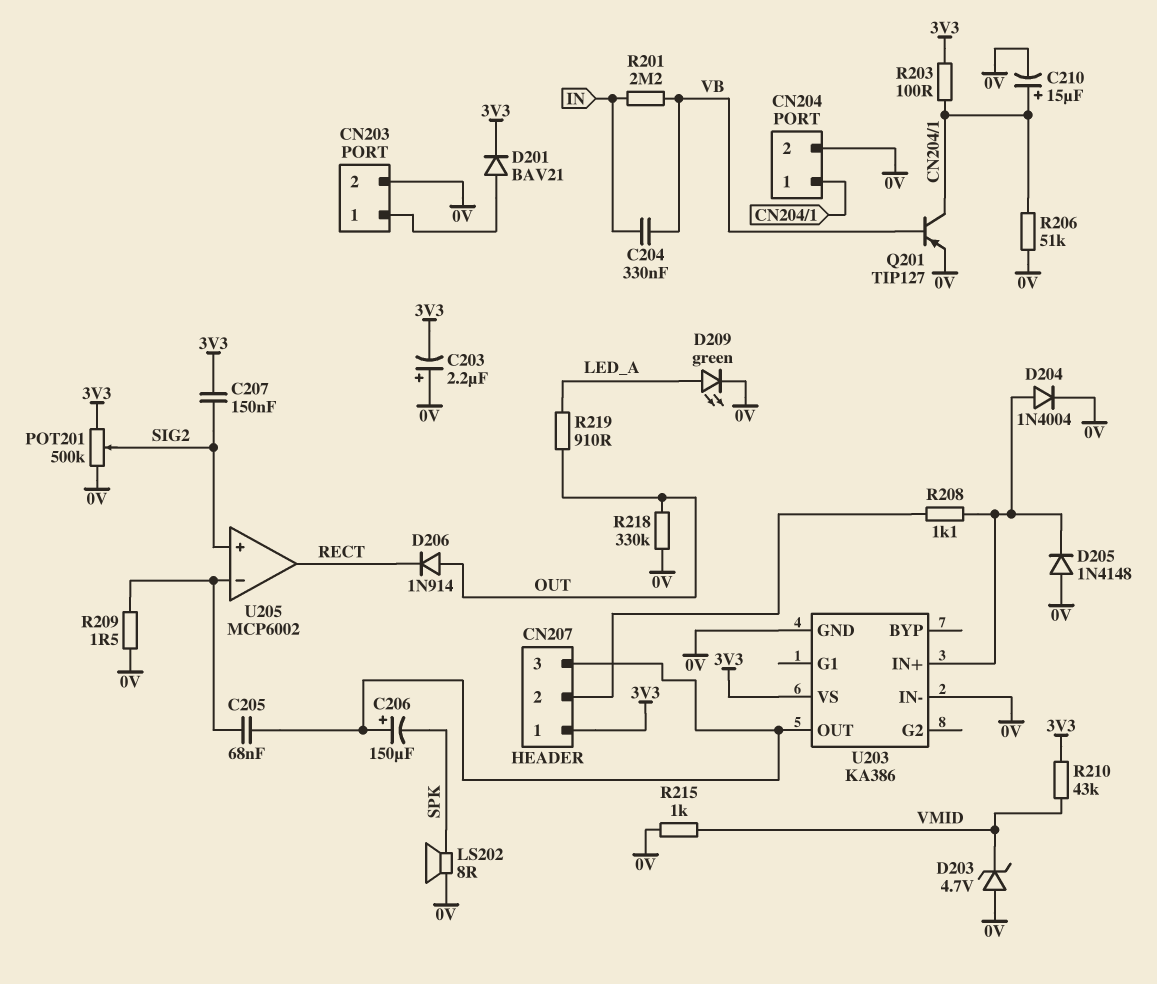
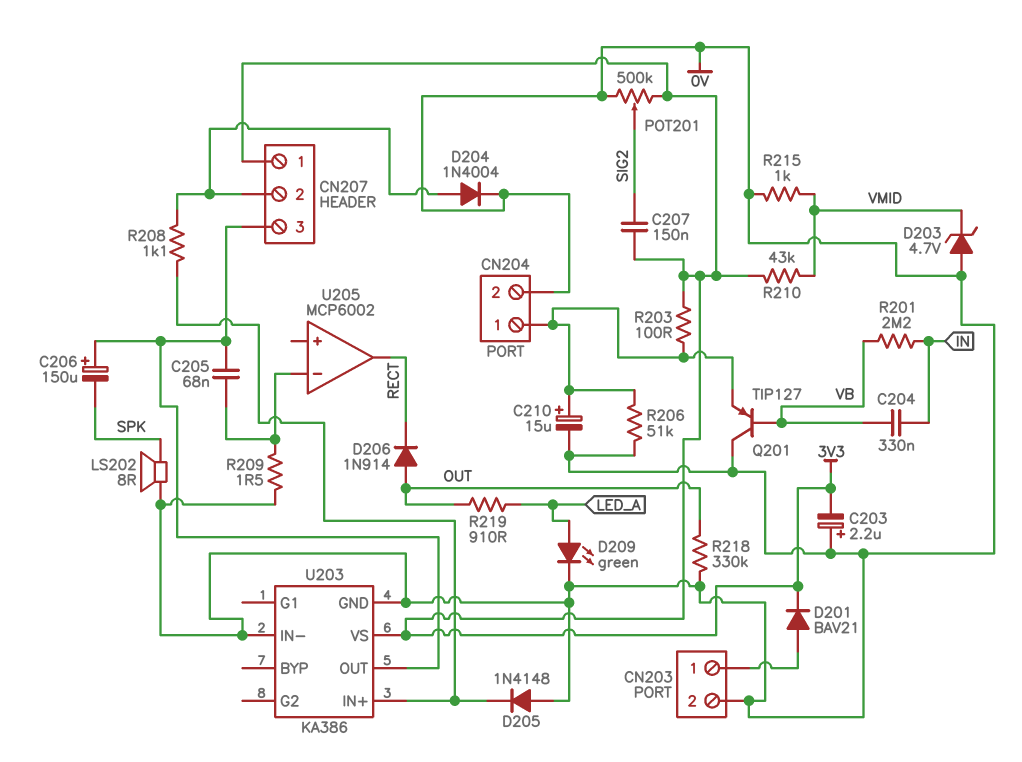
D204: diode 1N4004 (A U203/IN+, K 0V) -> diode 1N4004 (A CN207/2, K 0V)
Q201: PNP TIP127 (B VB, C CN204/1, E 0V) -> PNP TIP127 (B VB, C 0V, E CN204/1)
U205 pin in+: SIG2 -> none

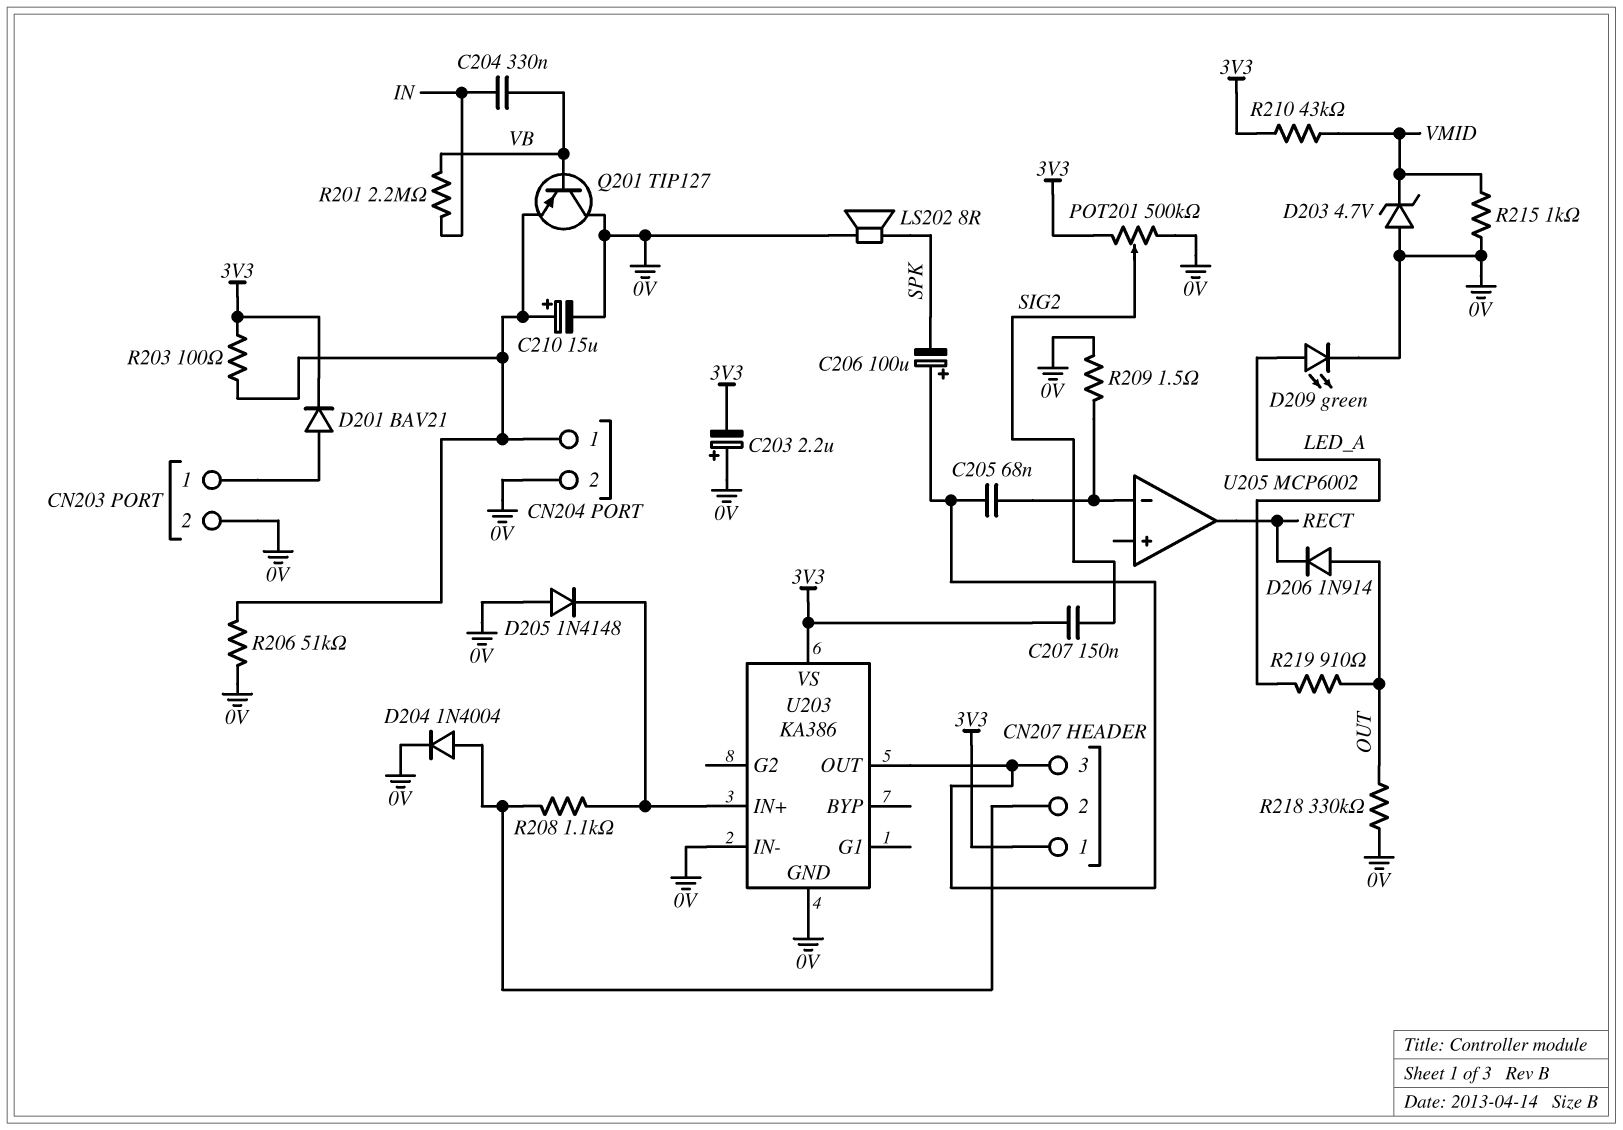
C206: 150uF (plus CN207/3, minus SPK) -> 100uF (plus CN207/3, minus SPK)

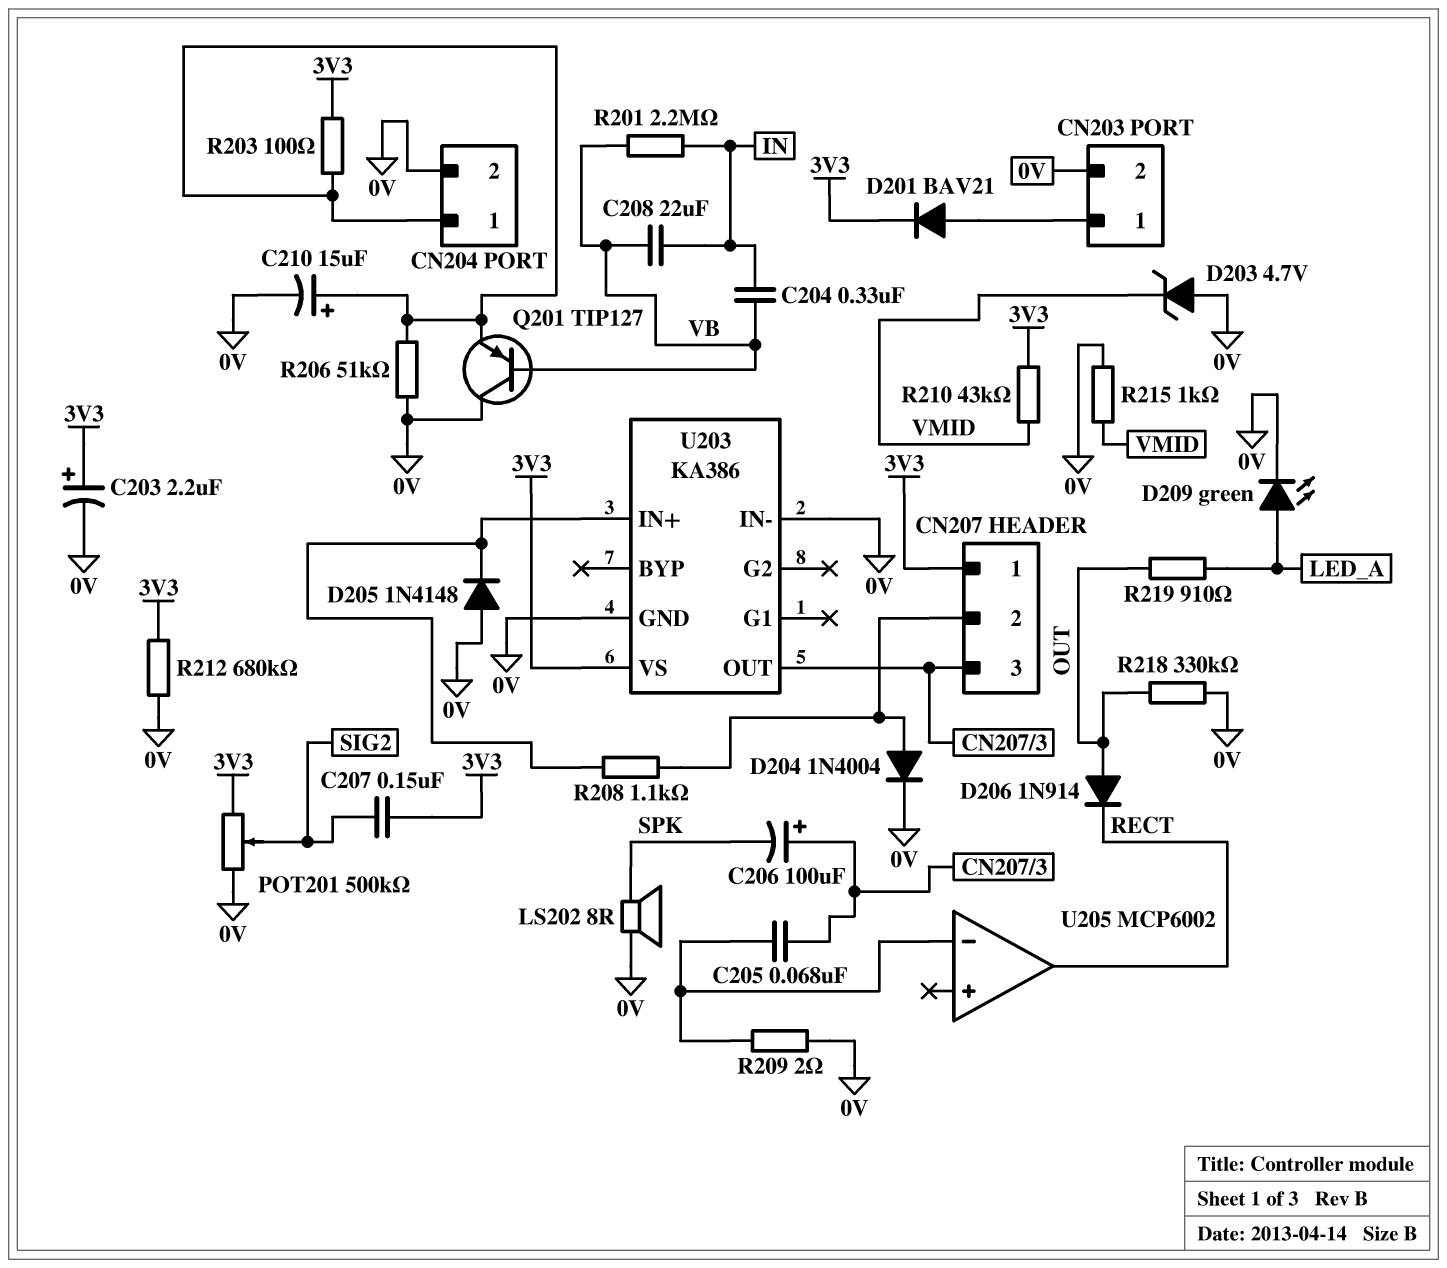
C203: 2.2uF (plus 0V, minus 3V3) -> 2.2uF (plus 3V3, minus 0V)
C208: none -> 22uF (IN, VB)
R209: 1.5 (0V, U205/in-) -> 2 (0V, U205/in-)
R212: none -> 680k (0V, 3V3)

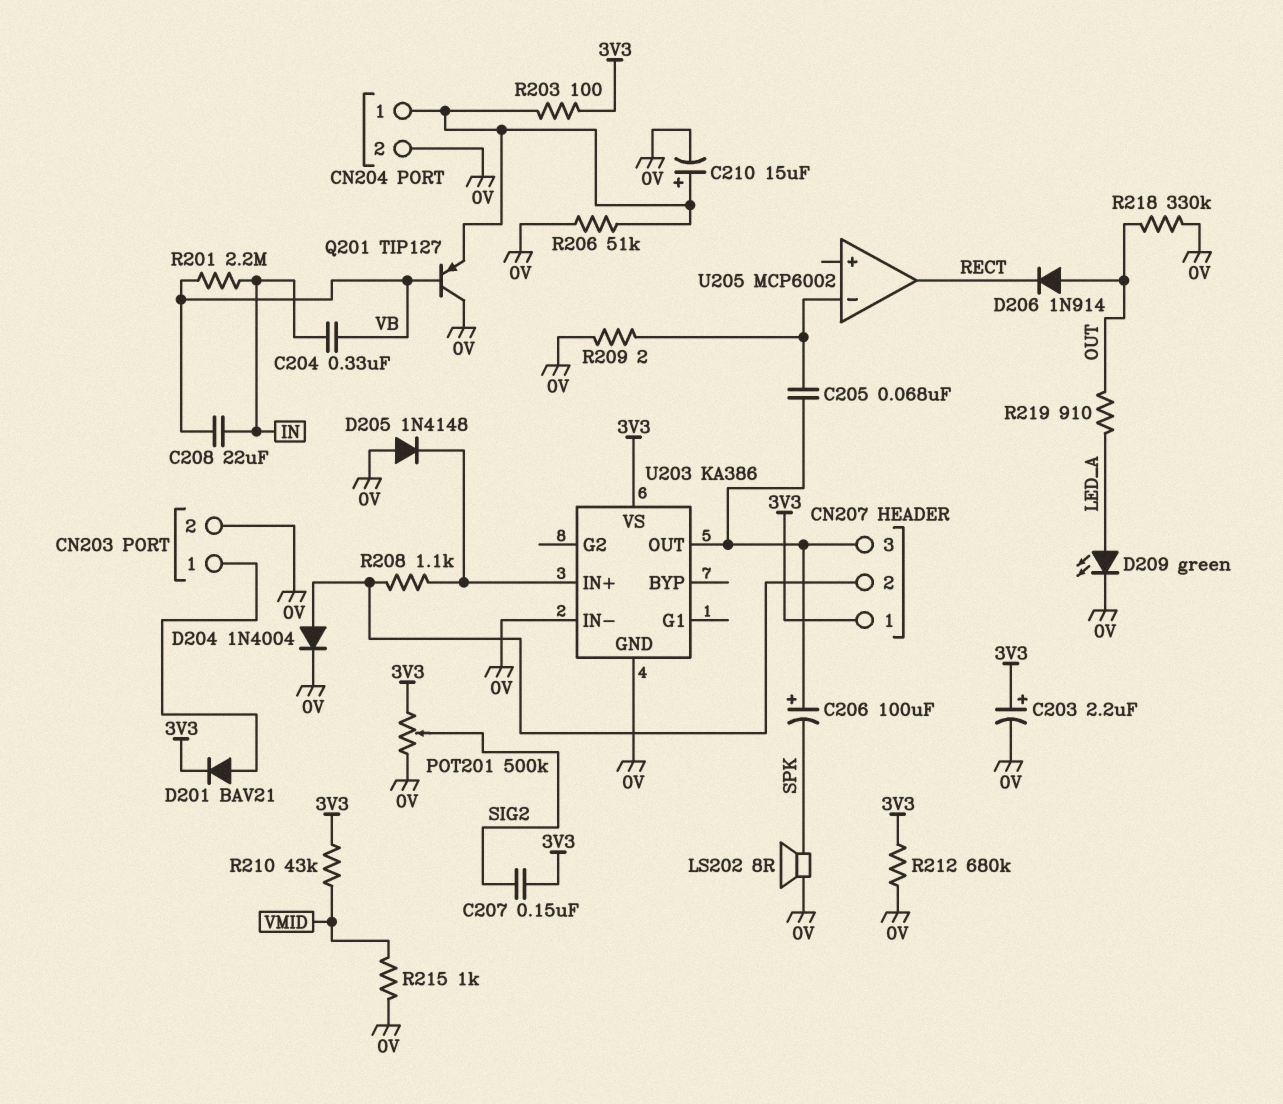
D203: zener 4.7V (A 0V, K VMID) -> none

